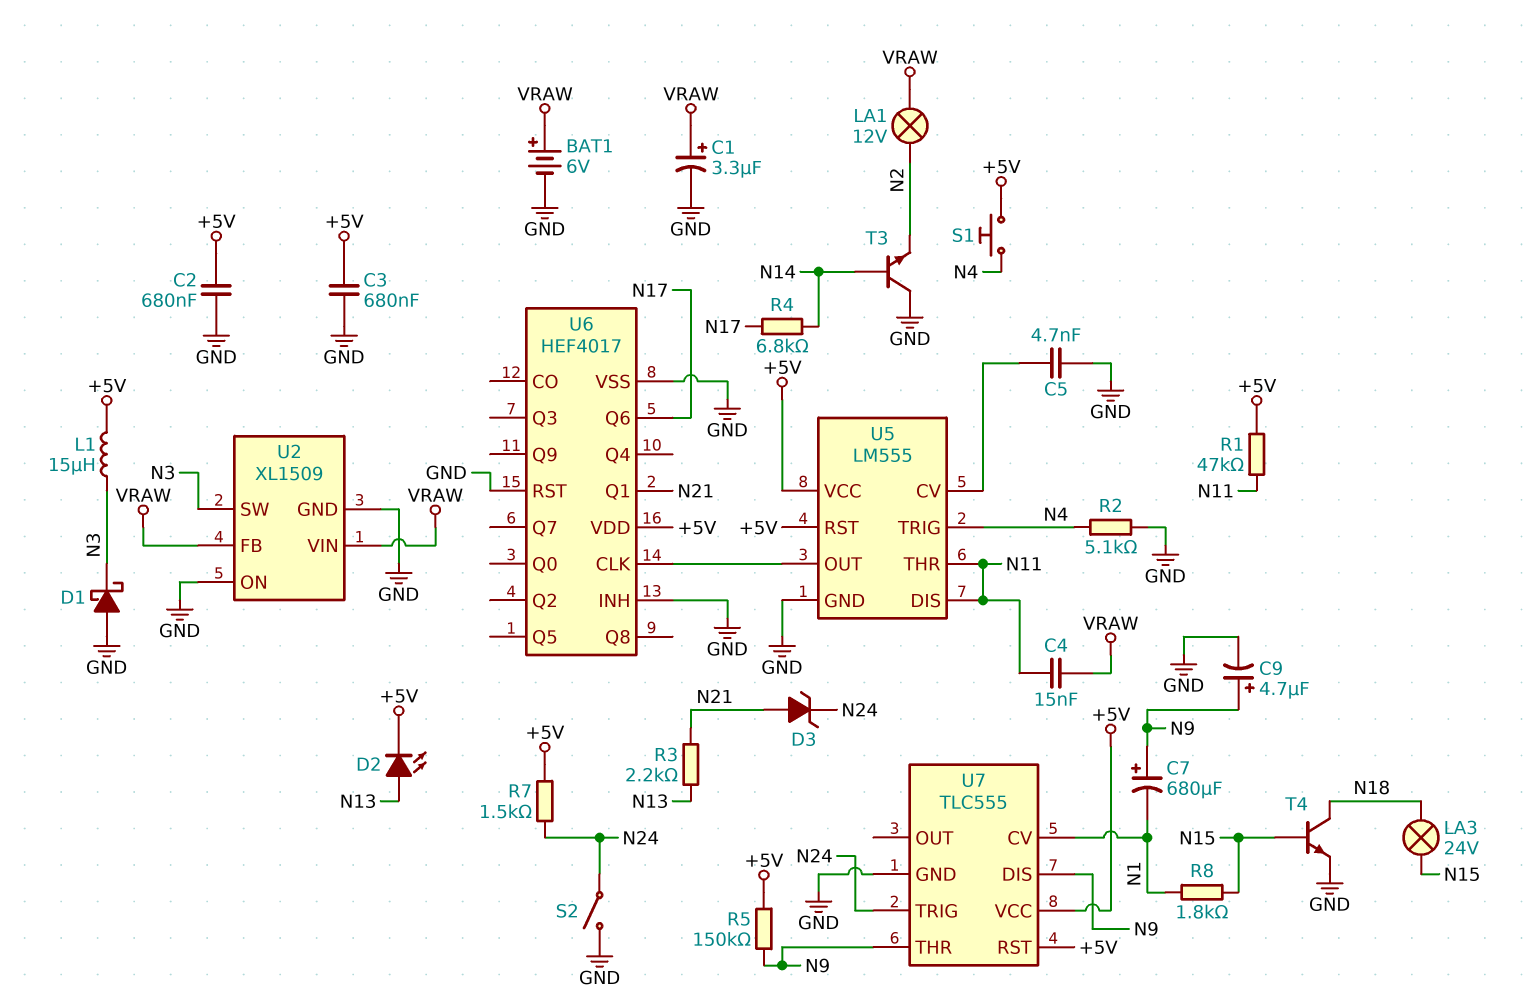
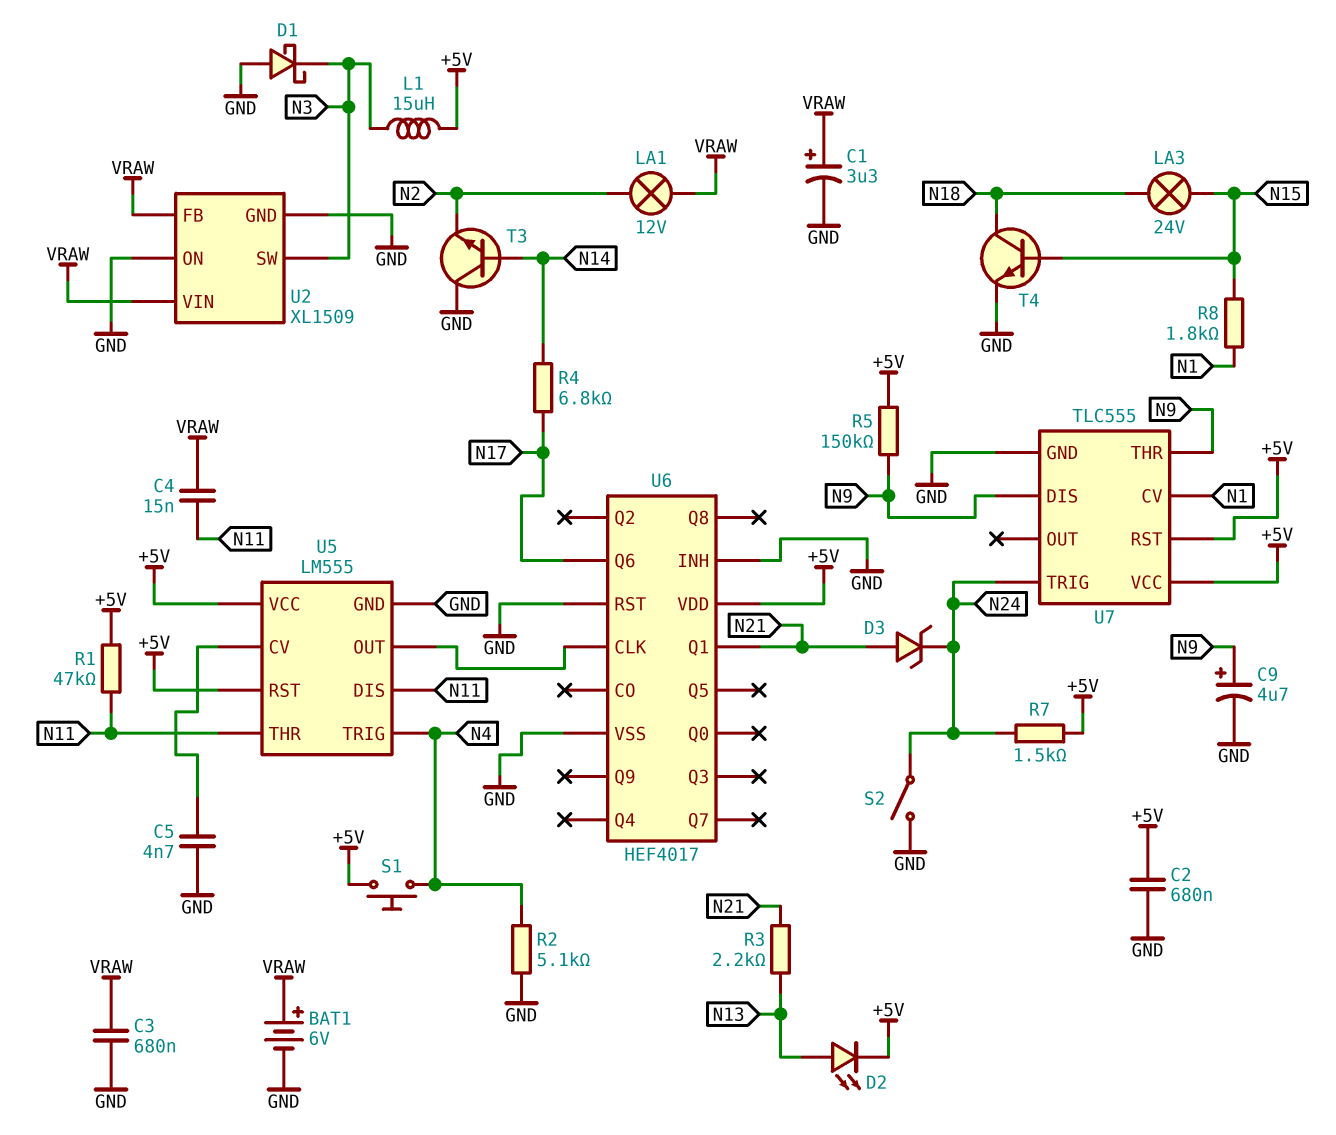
C3: 680nF (+5V, GND) -> 680nF (GND, VRAW)
C7: 680uF (plus N9, minus N1) -> none

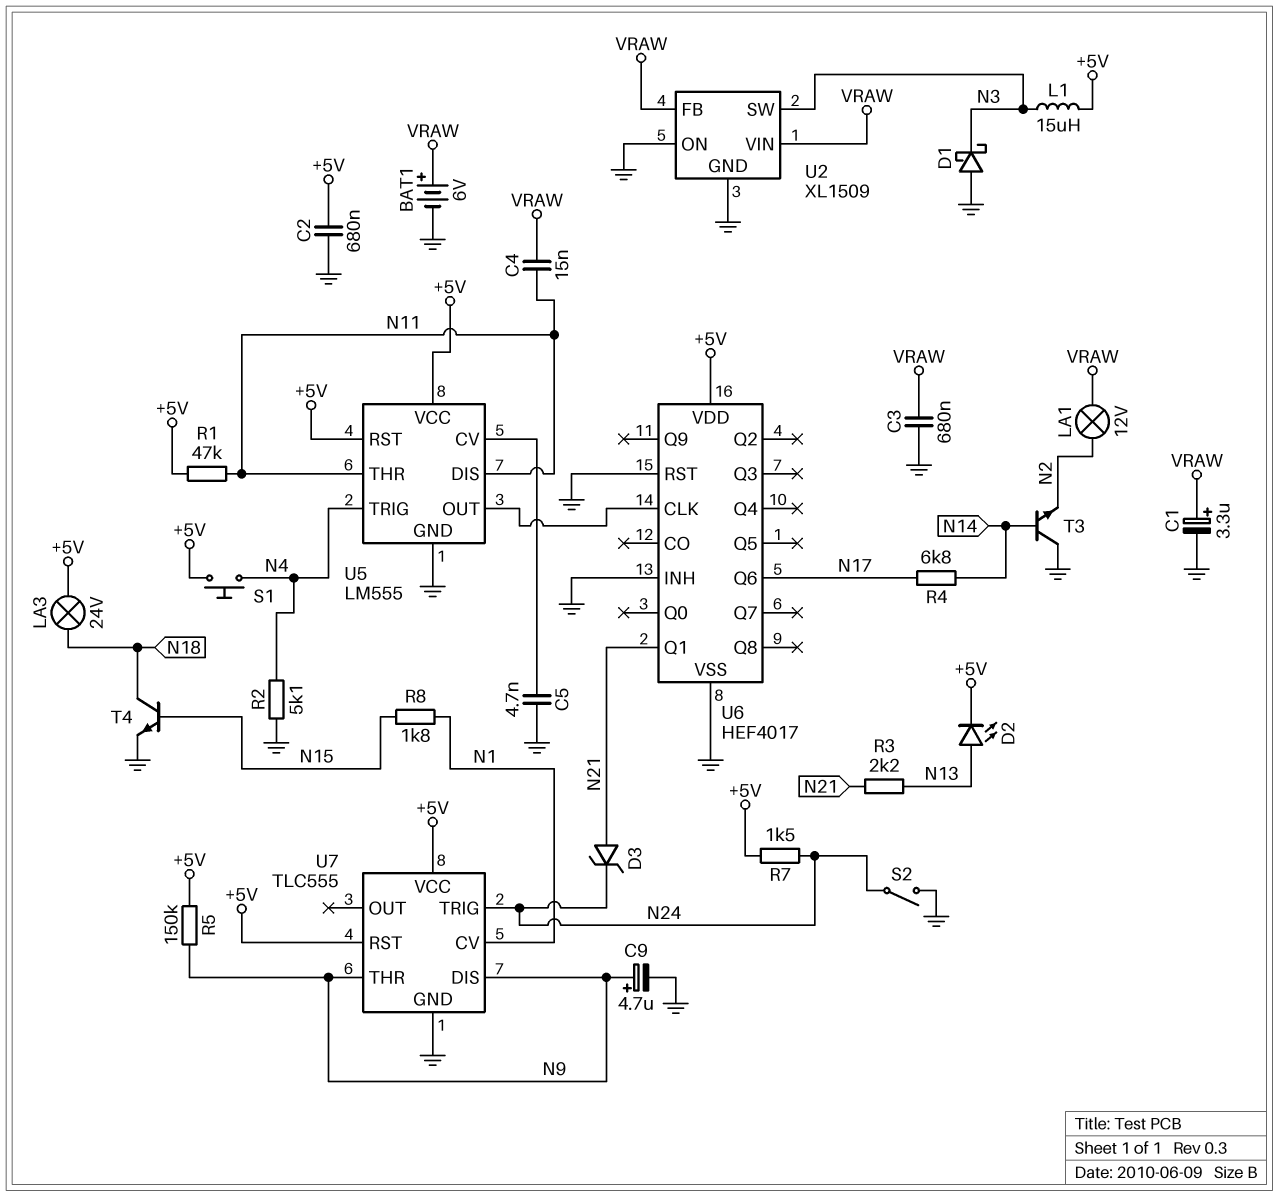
LA3: lamp 24V (N15, N18) -> lamp 24V (+5V, N18)

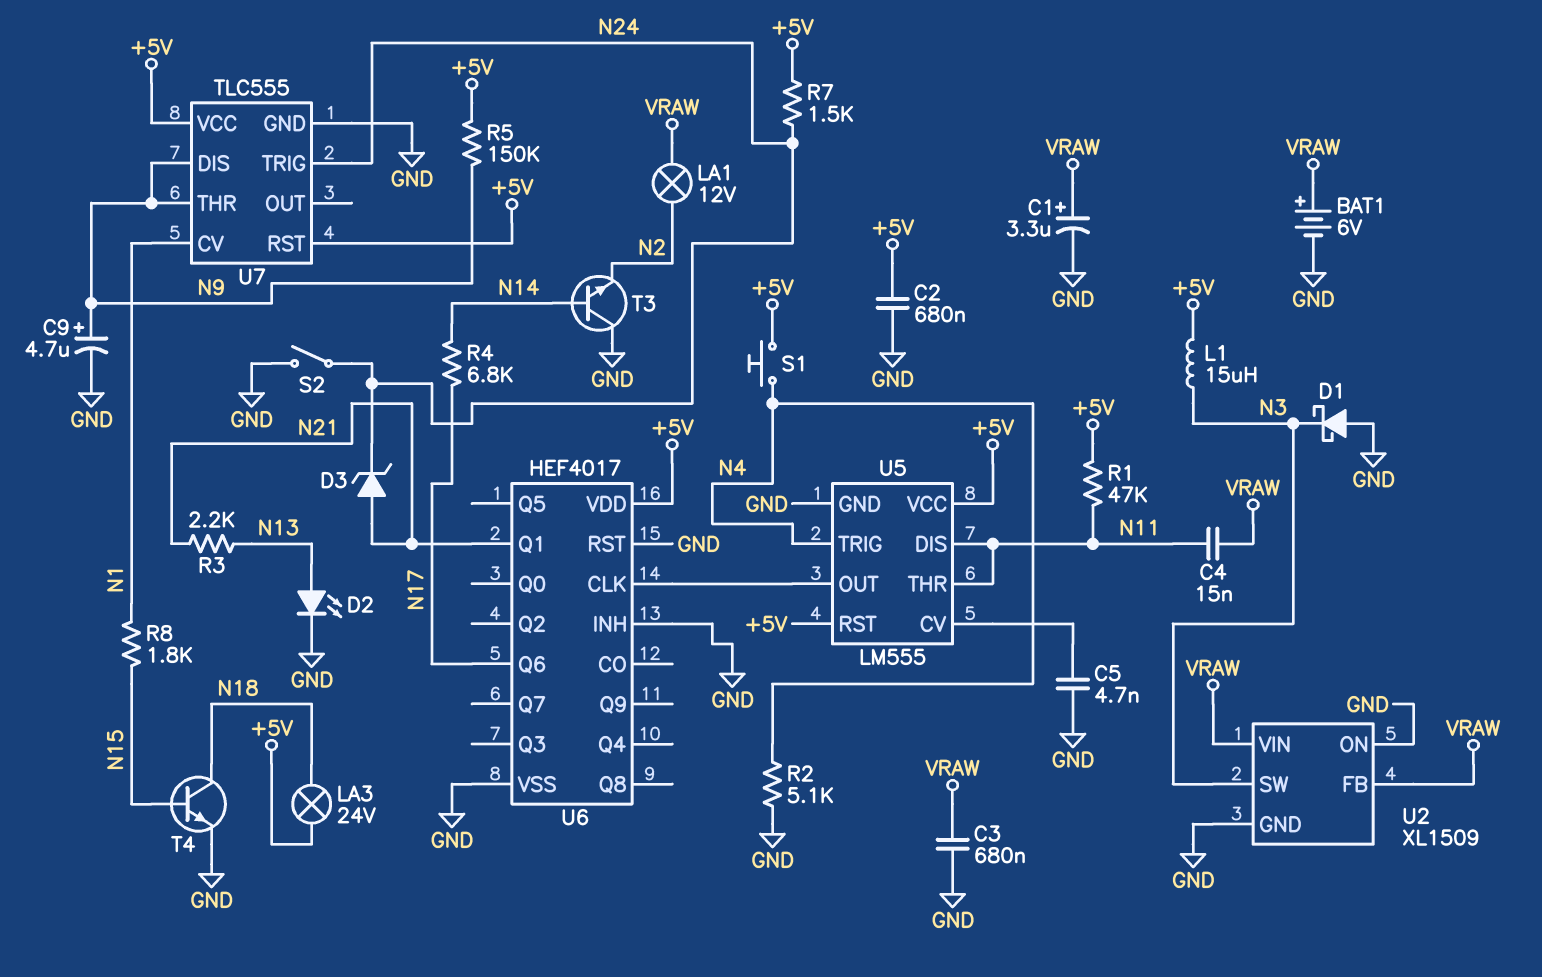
D2: LED (A N13, K +5V) -> LED (A N13, K GND)

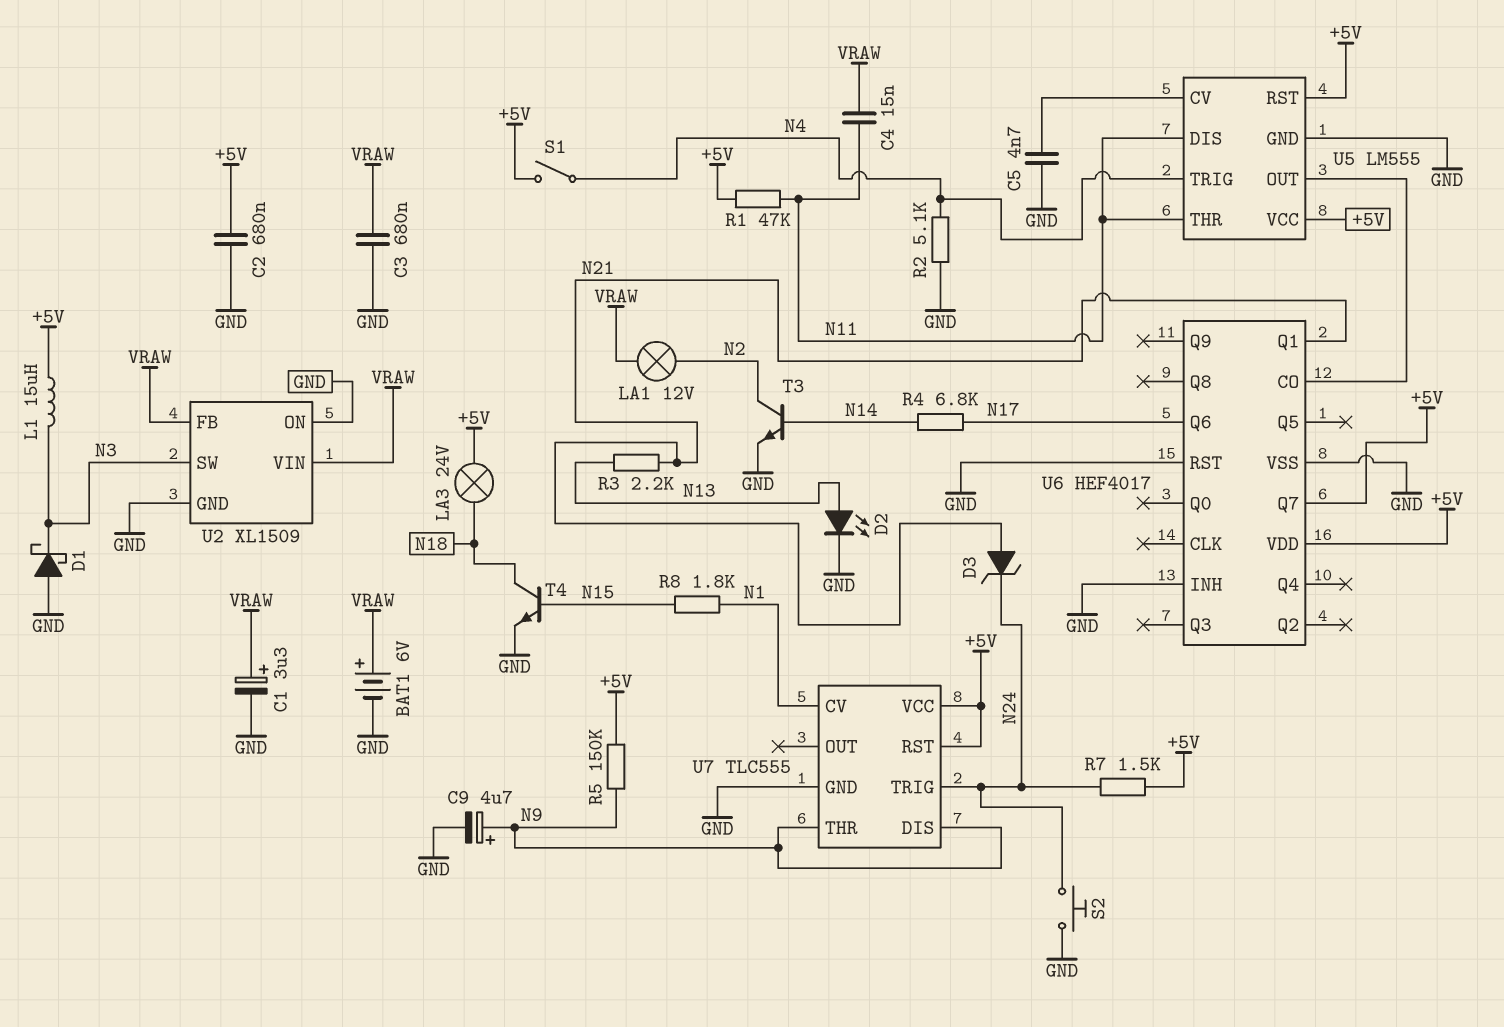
S1: button (+5V, N4) -> switch (+5V, N4)
S2: switch (GND, N24) -> button (GND, N24)
T3: NPN (B N14, C GND, E N2) -> NPN (B N14, C N2, E GND)
U6 pin CLK: U5/OUT -> none
U6 pin CO: none -> U5/OUT
U6 pin Q7: none -> +5V

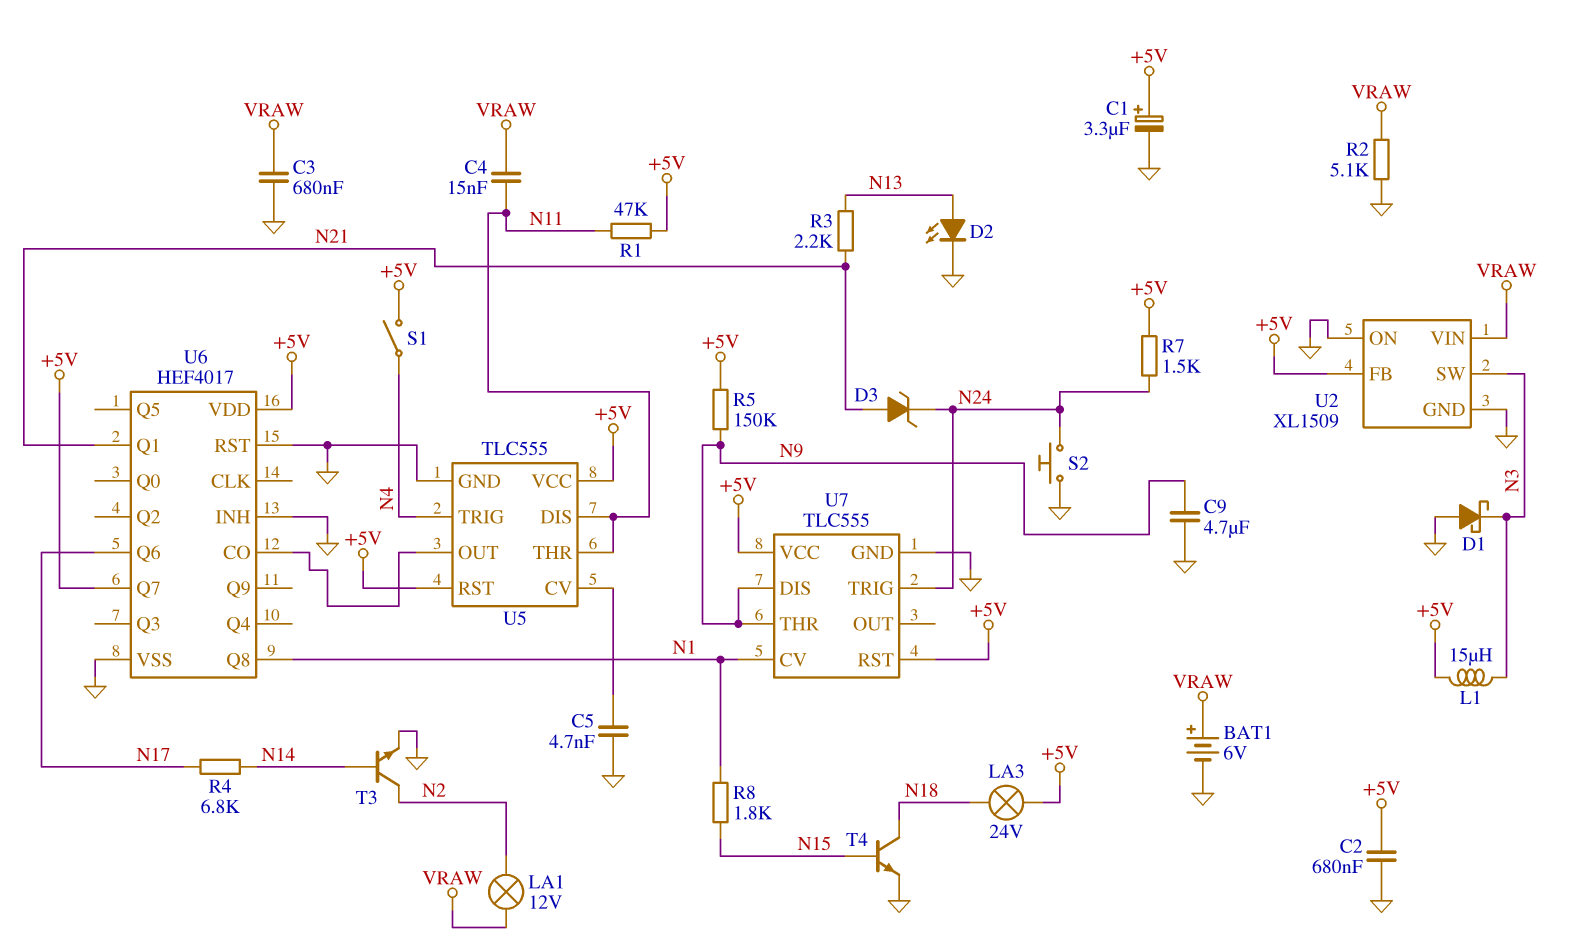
C1: 3.3uF (plus VRAW, minus GND) -> 3.3uF (plus +5V, minus GND)
C9: 4.7uF (plus N9, minus GND) -> 4.7uF (GND, N9)
R2: 5.1k (GND, N4) -> 5.1k (GND, VRAW)
U2 pin FB: VRAW -> +5V
U5: LM555 -> TLC555
U6 pin Q8: none -> N1

